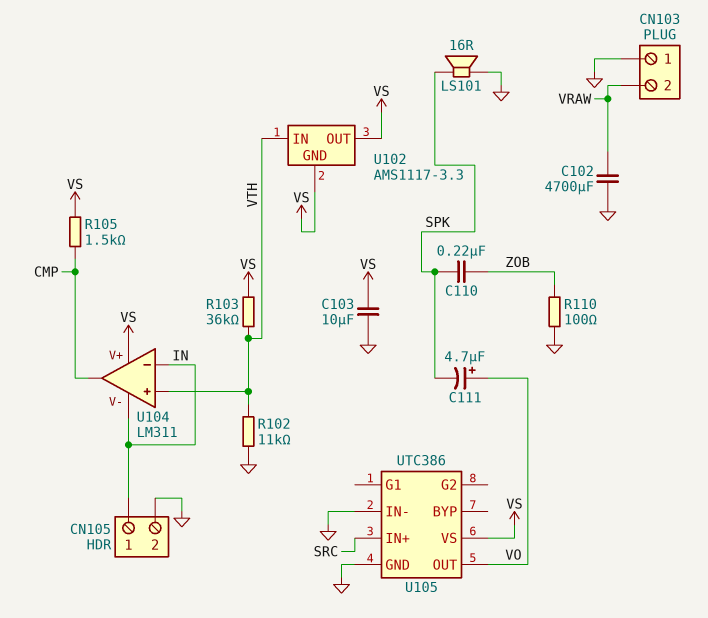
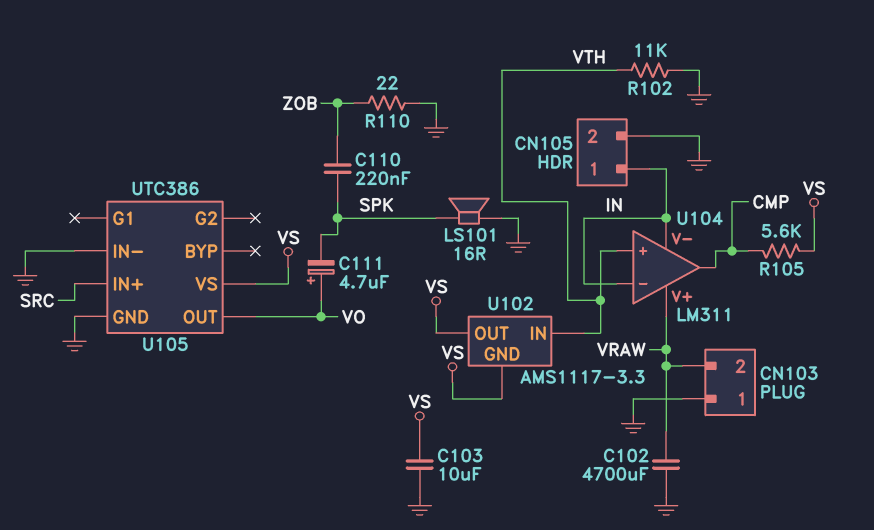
R103: 36k (VS, VTH) -> none
R105: 1.5k (CMP, VS) -> 5.6k (CMP, VS)
R110: 100 (GND, ZOB) -> 22 (GND, ZOB)
U104 pin V+: VS -> VRAW

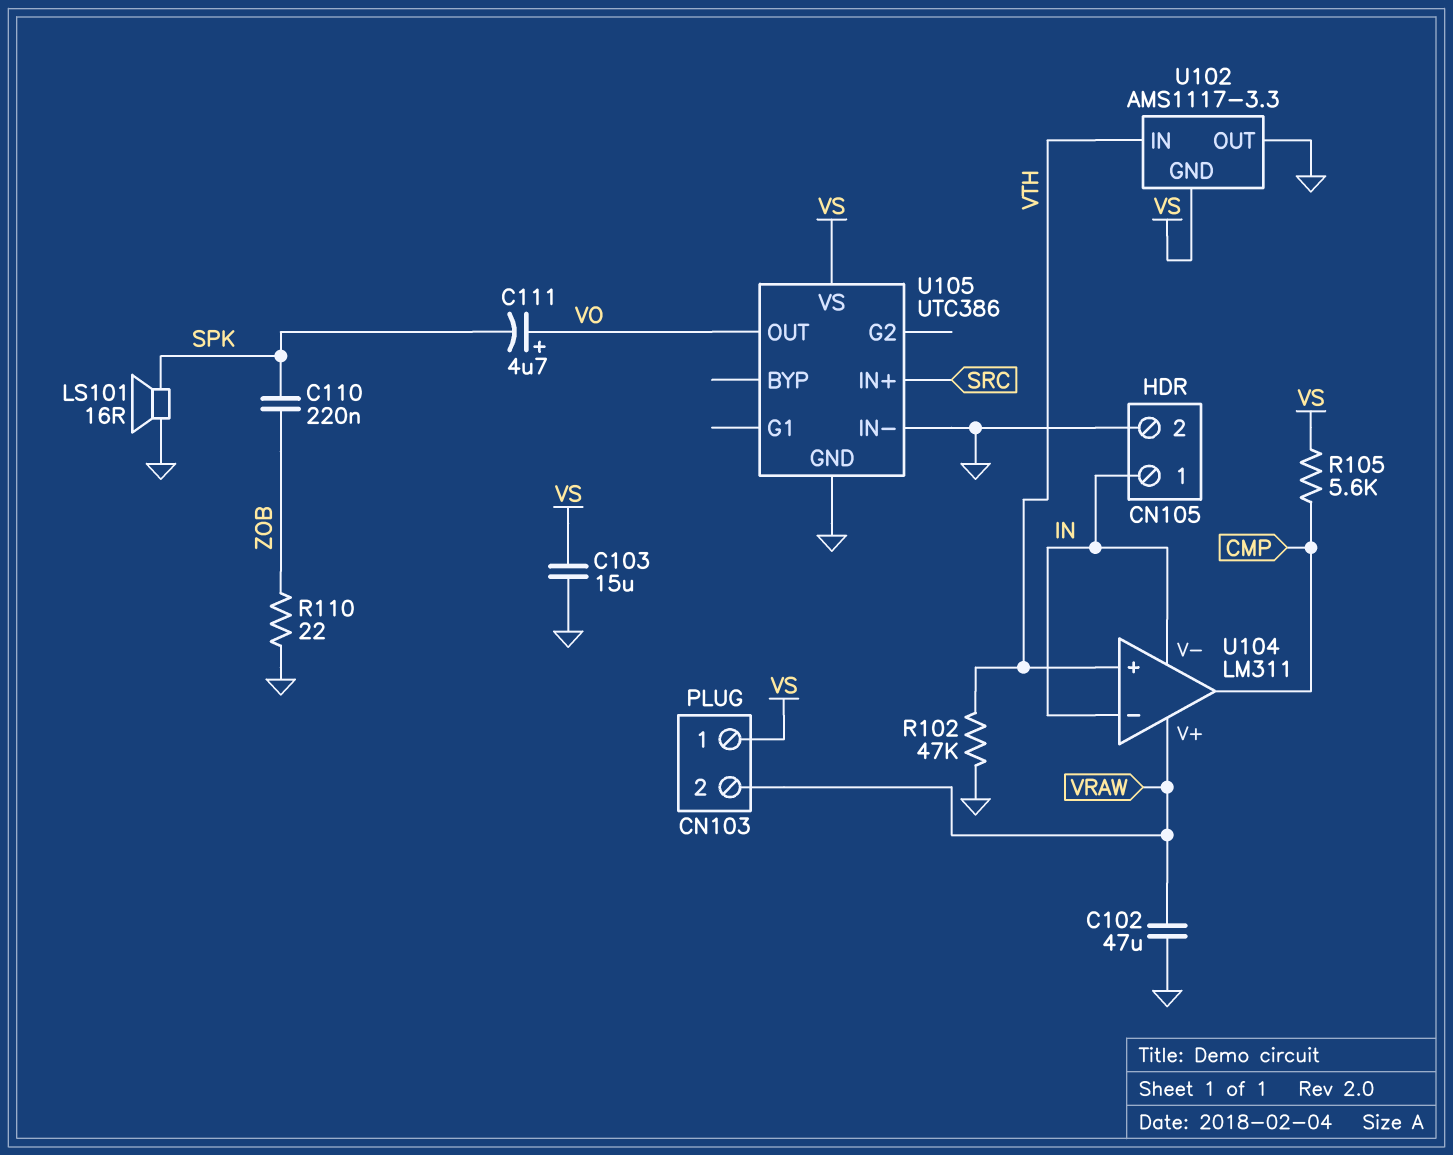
C102: 4700uF (GND, VRAW) -> 47uF (GND, VRAW)
C103: 10uF (GND, VS) -> 15uF (GND, VS)
CN103 pin 1: GND -> VS
R102: 11k (GND, VTH) -> 47k (GND, VTH)
U102 pin OUT: VS -> GND

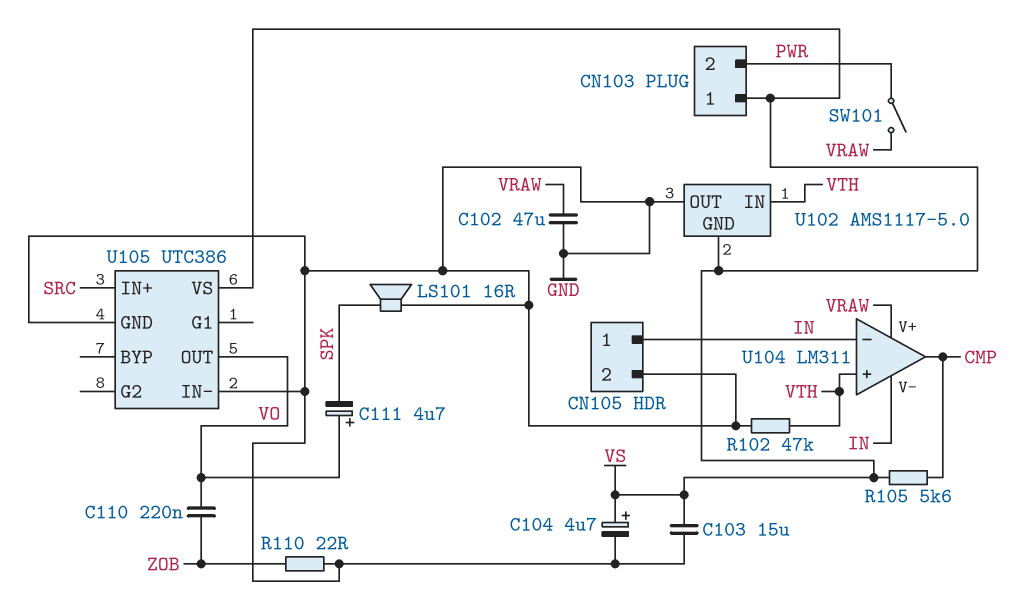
C104: none -> 4.7uF (plus VS, minus GND)
C110: 220nF (SPK, ZOB) -> 220nF (VO, ZOB)
CN103 pin 2: VRAW -> PWR
SW101: none -> switch (PWR, VRAW)
U102: AMS1117-3.3 -> AMS1117-5.0

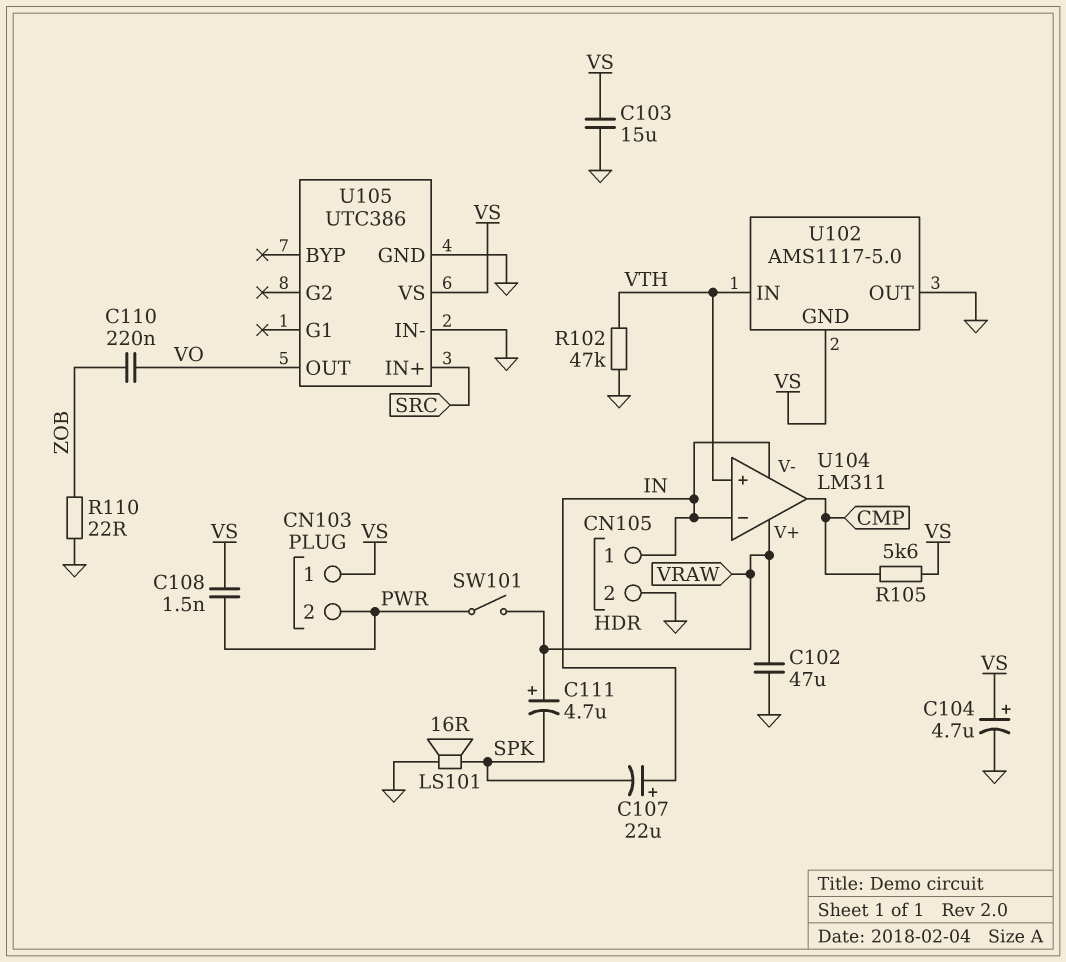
C107: none -> 22uF (plus IN, minus SPK)
C108: none -> 1.5nF (PWR, VS)
C111: 4.7uF (plus VO, minus SPK) -> 4.7uF (plus VRAW, minus SPK)

